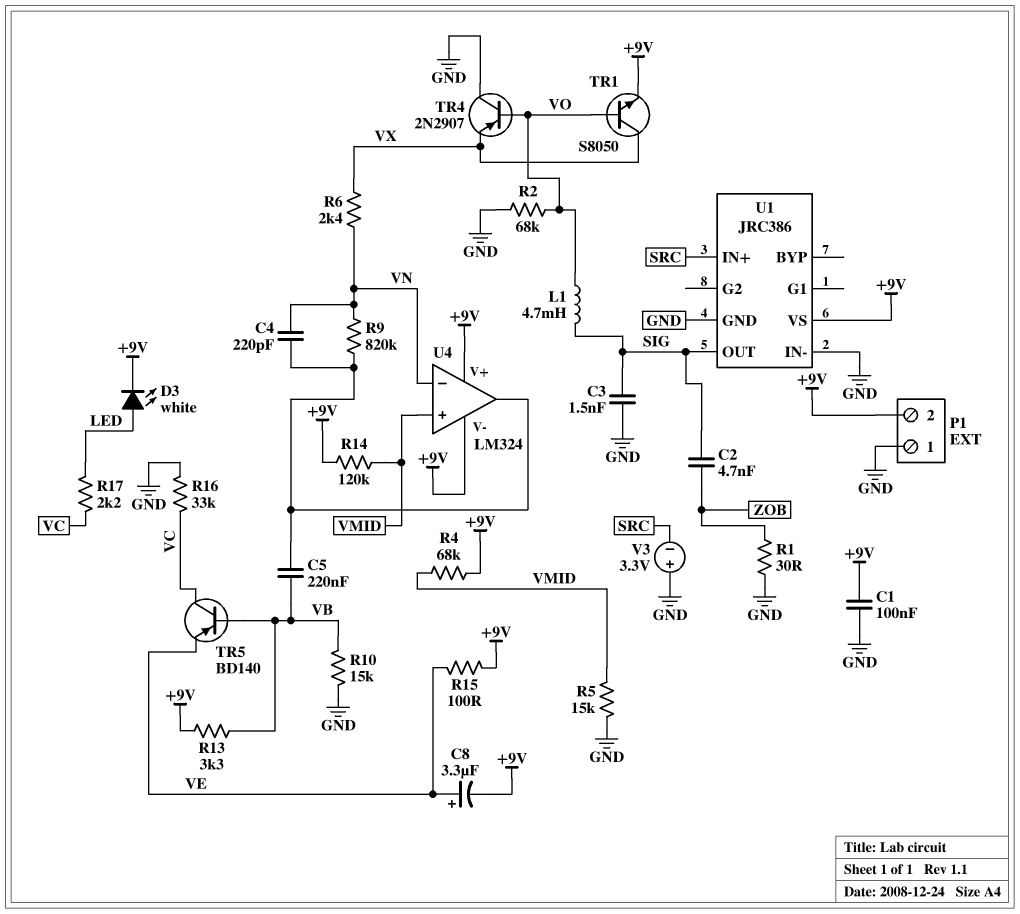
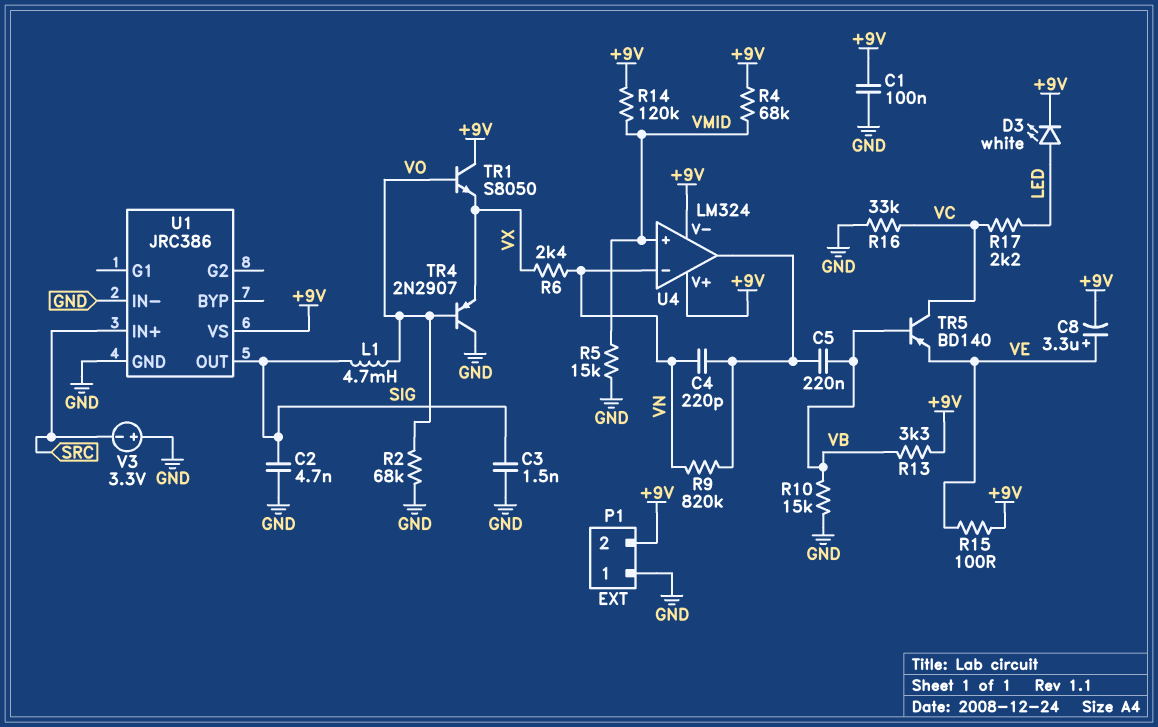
C2: 4.7nF (SIG, ZOB) -> 4.7nF (GND, SIG)
R1: 30 (GND, ZOB) -> none
TR1: NPN S8050 (B VO, C VX, E +9V) -> NPN S8050 (B VO, C +9V, E VX)

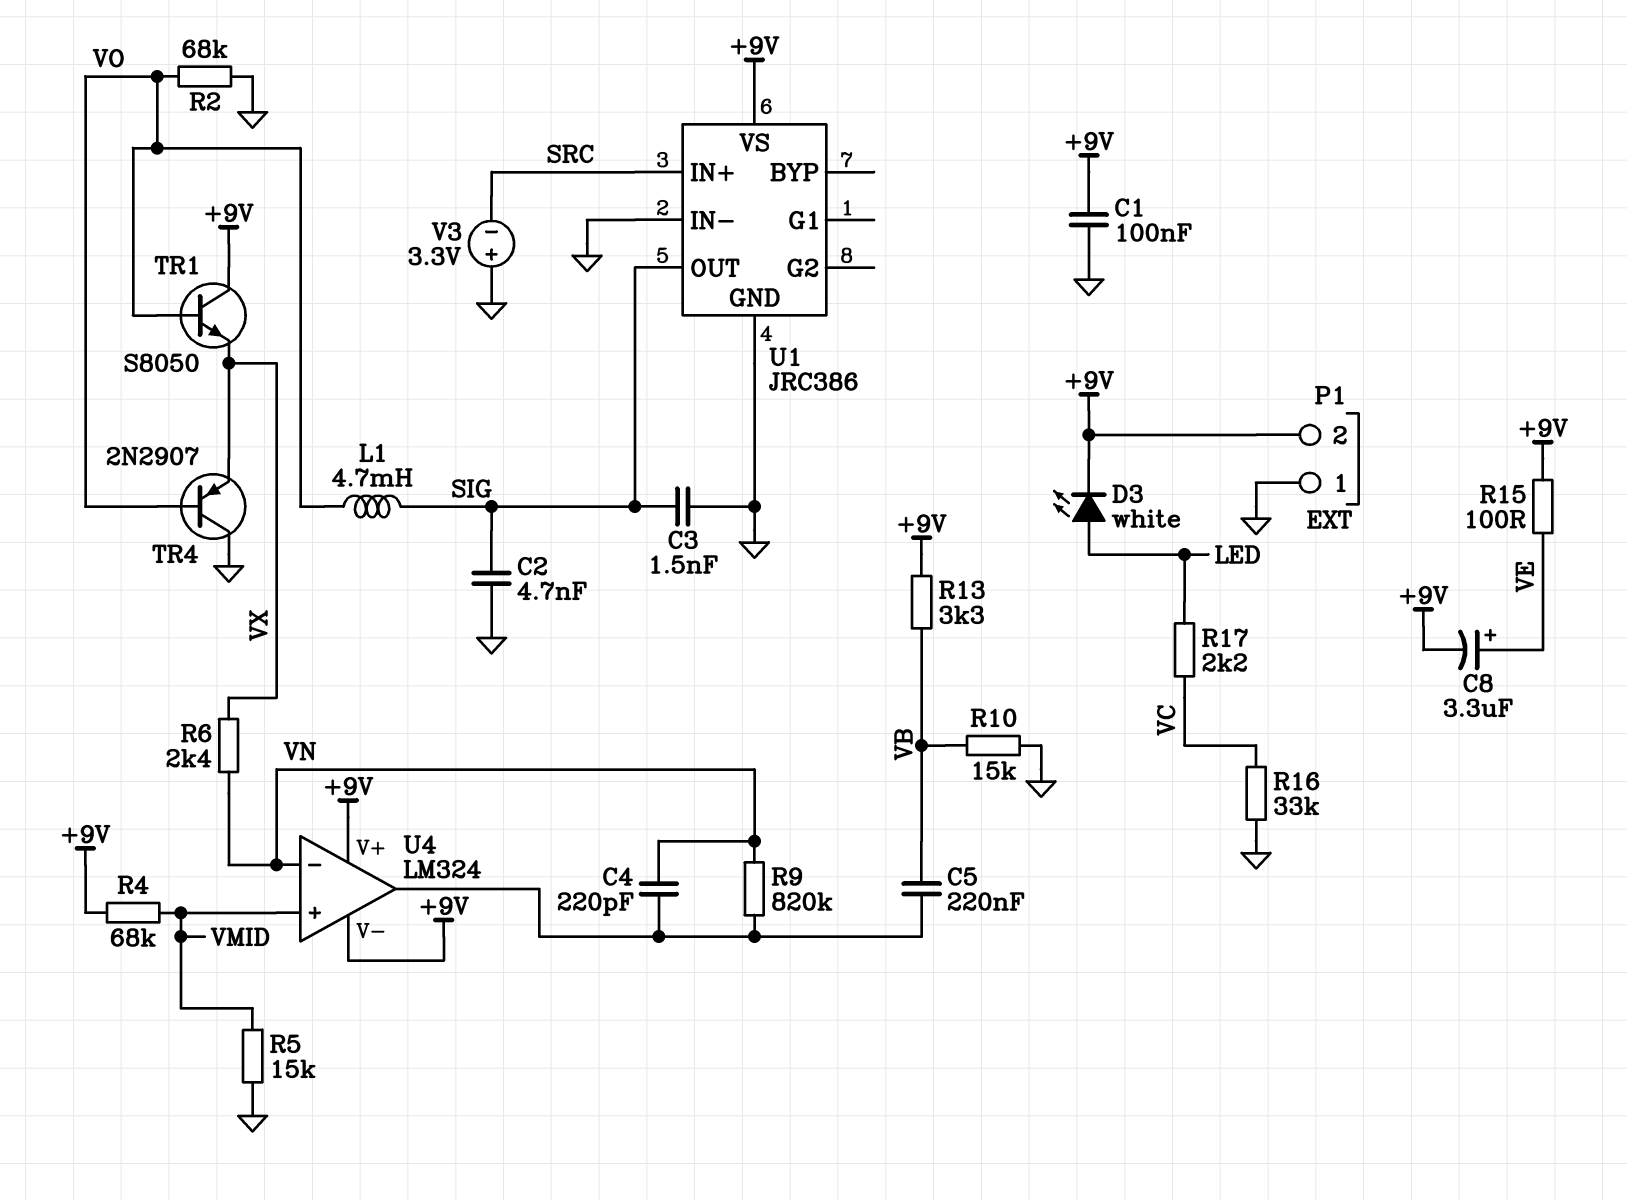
R14: 120k (+9V, VMID) -> none
TR5: PNP BD140 (B VB, C VC, E VE) -> none

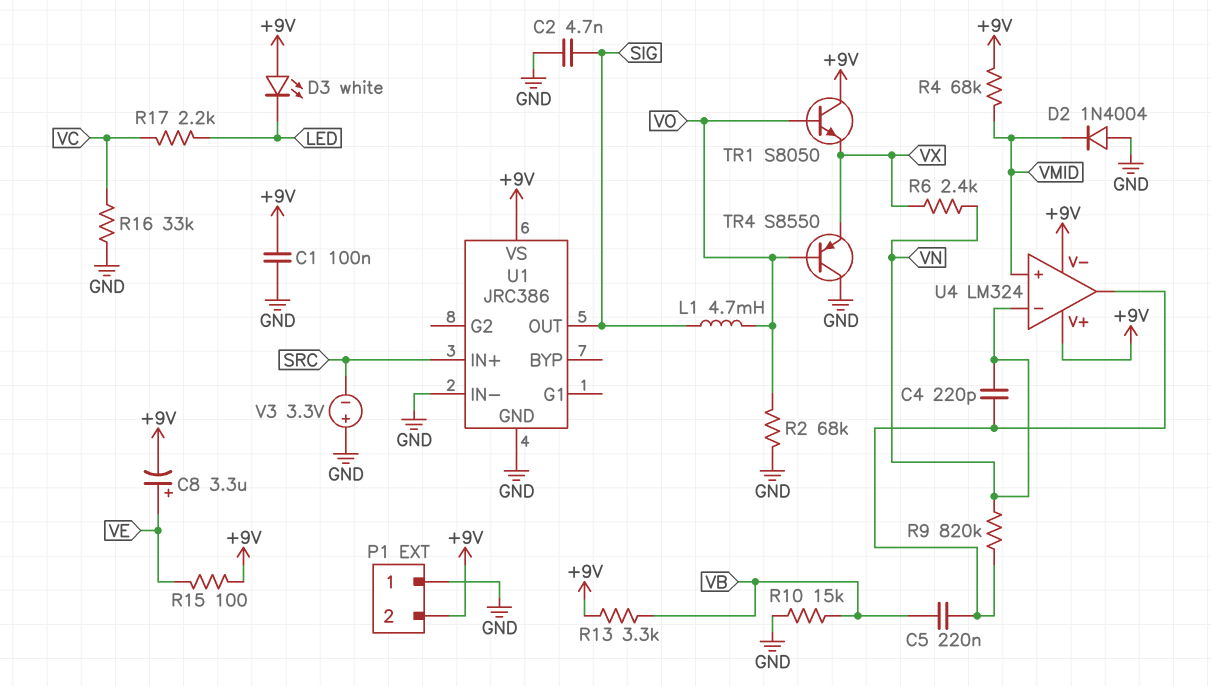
C3: 1.5nF (GND, SIG) -> none
D2: none -> diode 1N4004 (A GND, K VMID)
D3: LED white (A LED, K +9V) -> LED white (A +9V, K LED)
R5: 15k (GND, VMID) -> none
TR4: PNP 2N2907 (B VO, C GND, E VX) -> PNP S8550 (B VO, C GND, E VX)

